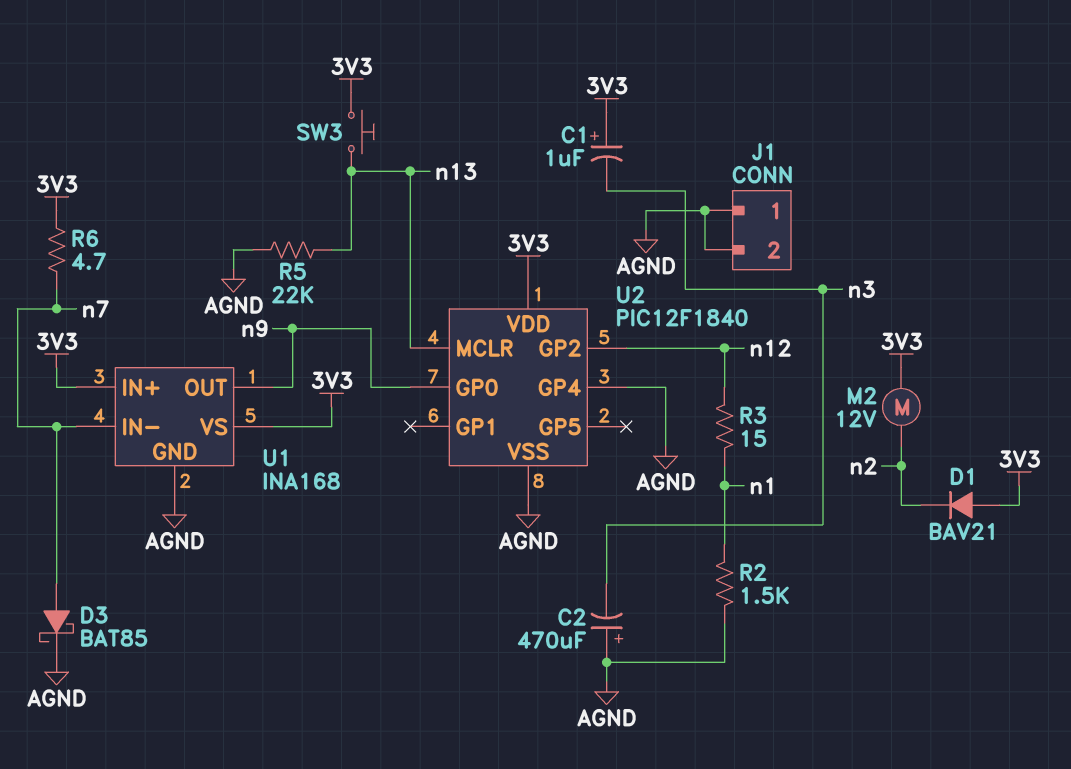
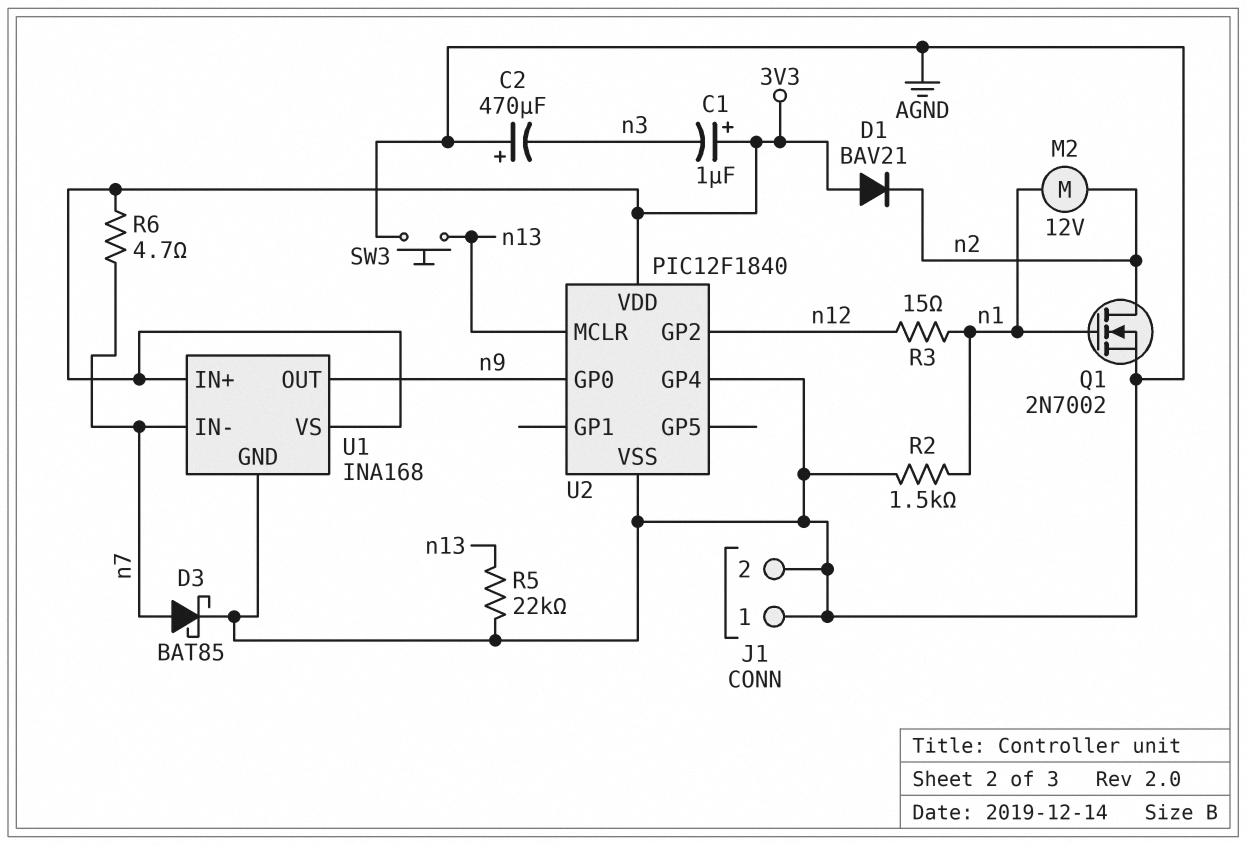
M2: motor 12V (3V3, n2) -> motor 12V (n1, n2)
Q1: none -> NMOS 2N7002 (G n1, D n2, S AGND)
SW3: button (3V3, n13) -> button (AGND, n13)

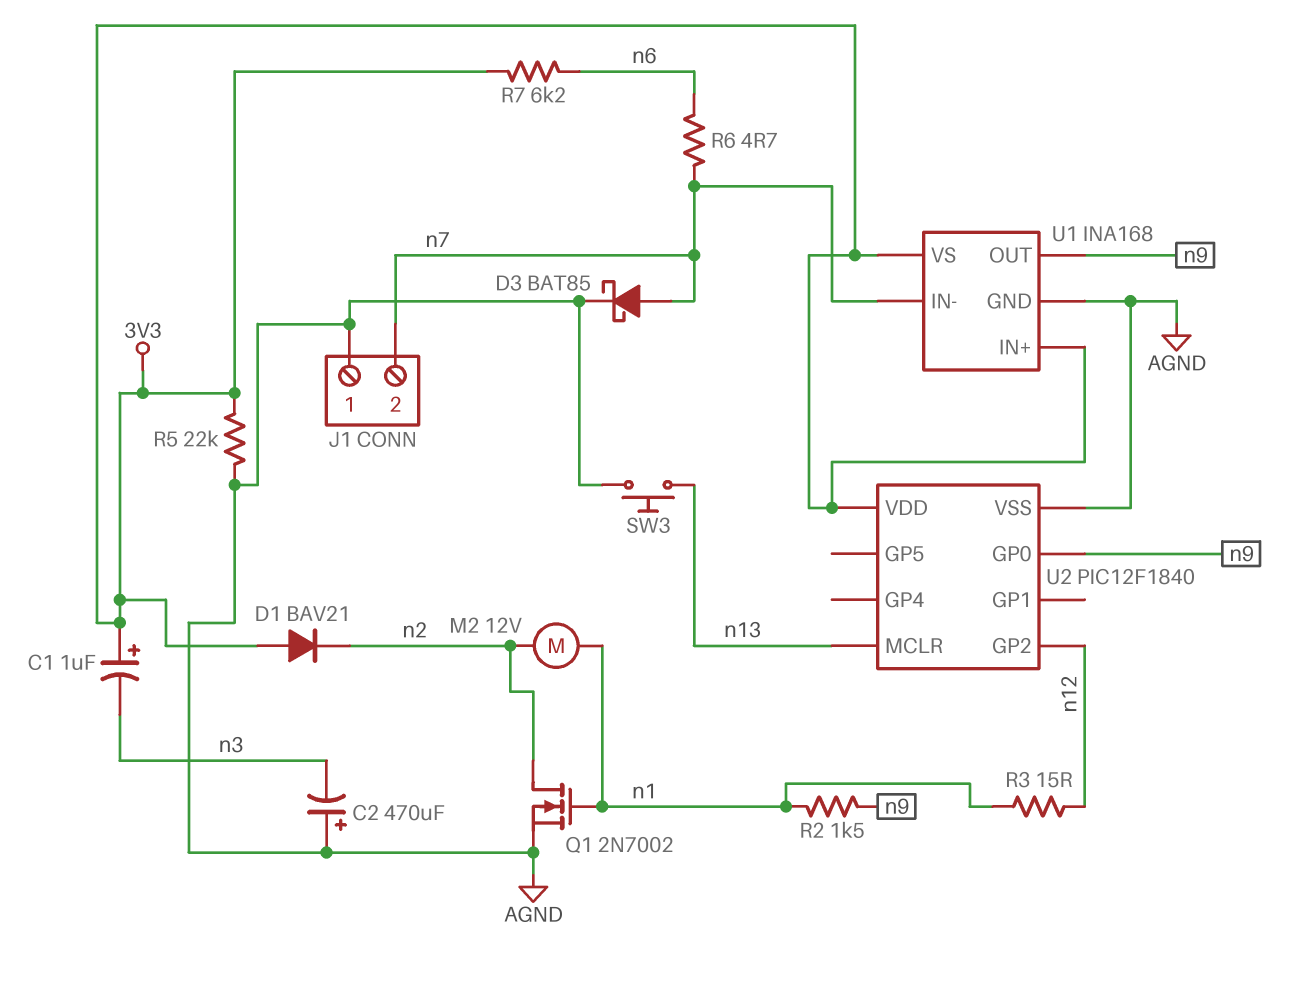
J1 pin 2: AGND -> n7
R2: 1.5k (AGND, n1) -> 1.5k (n1, n9)
R5: 22k (AGND, n13) -> 22k (3V3, AGND)
R6: 4.7 (3V3, n7) -> 4.7 (n6, n7)
R7: none -> 6.2k (3V3, n6)
U2 pin GP4: AGND -> none

